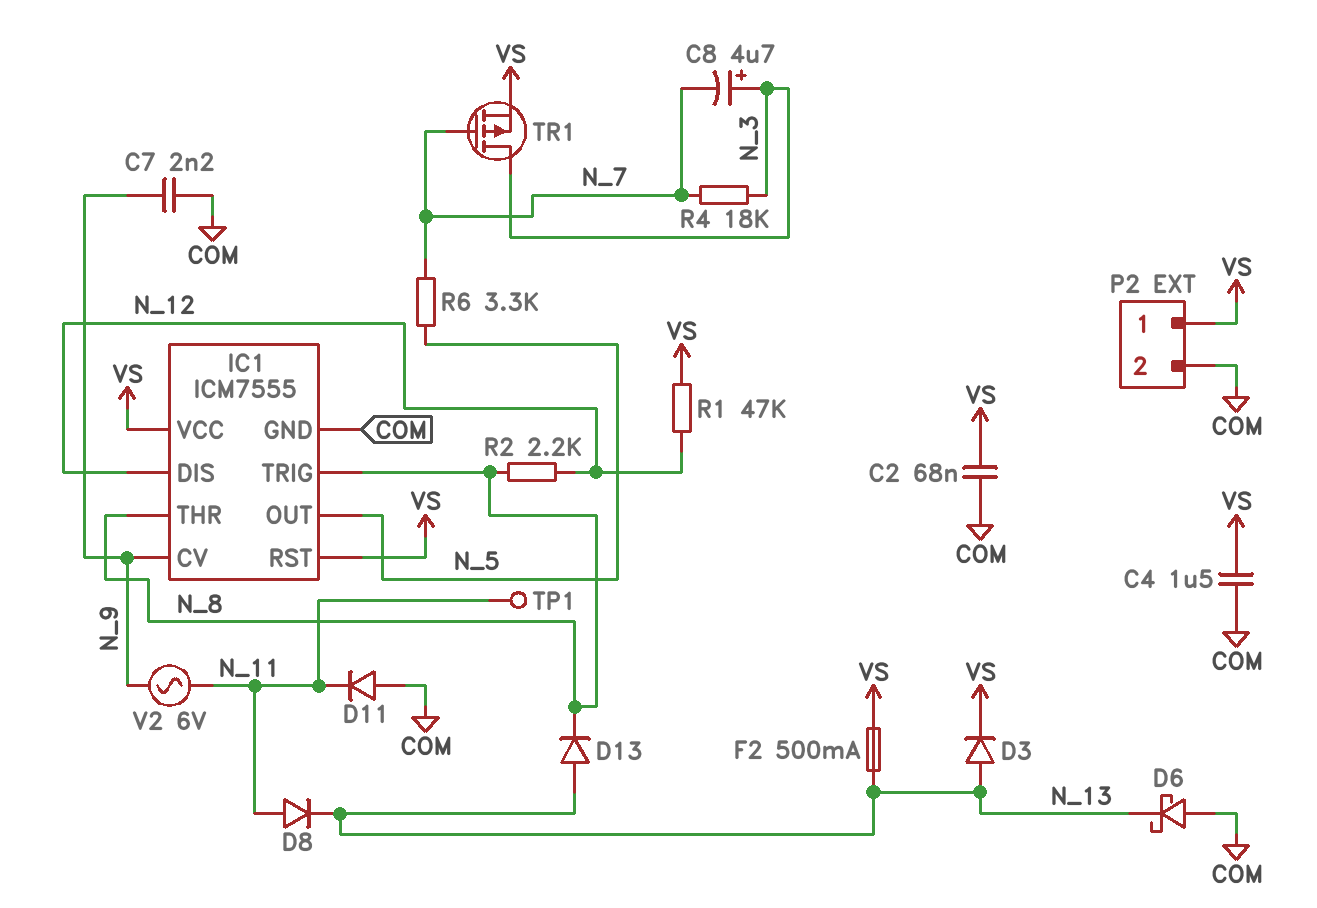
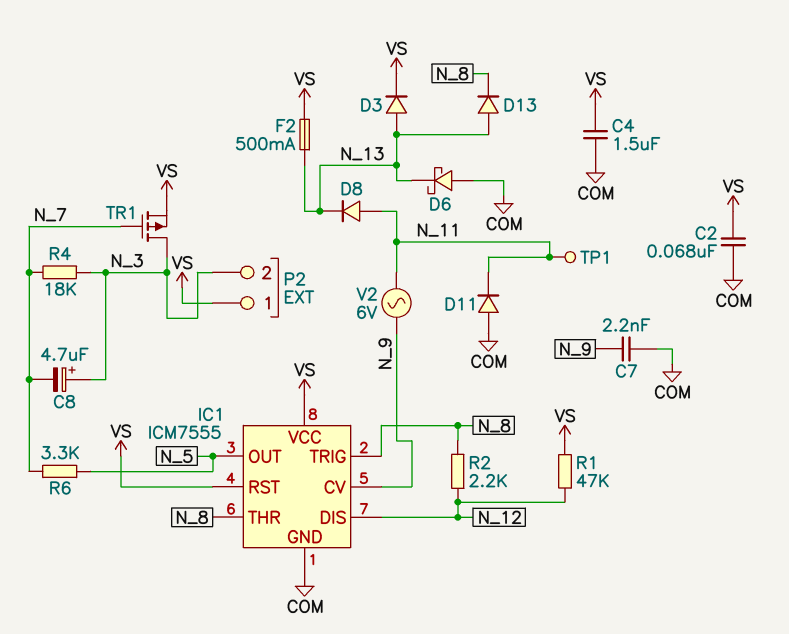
P2 pin 2: COM -> N_3

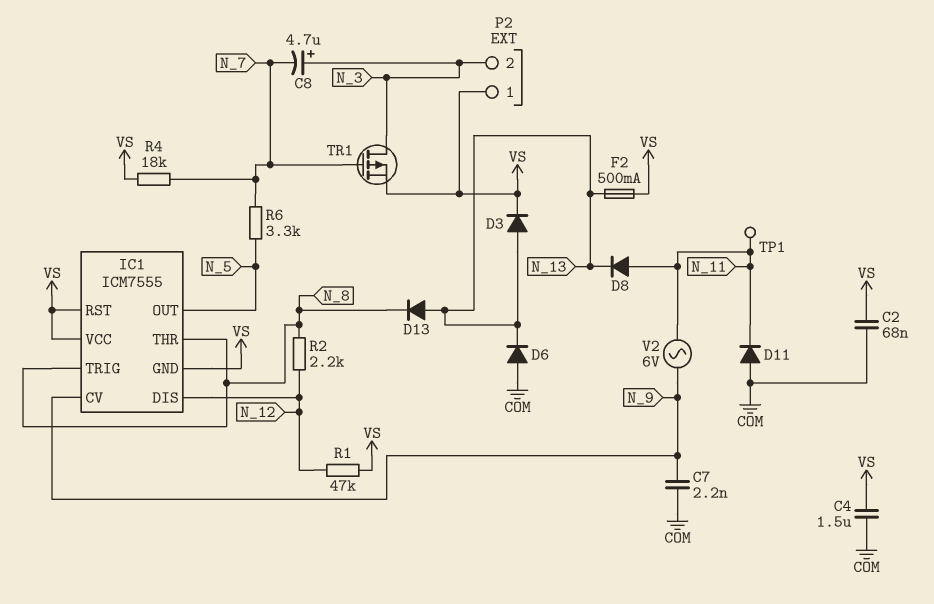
D6: schottky (A COM, K N_13) -> diode (A COM, K N_13)
IC1 pin GND: COM -> VS
R4: 18k (N_3, N_7) -> 18k (N_7, VS)

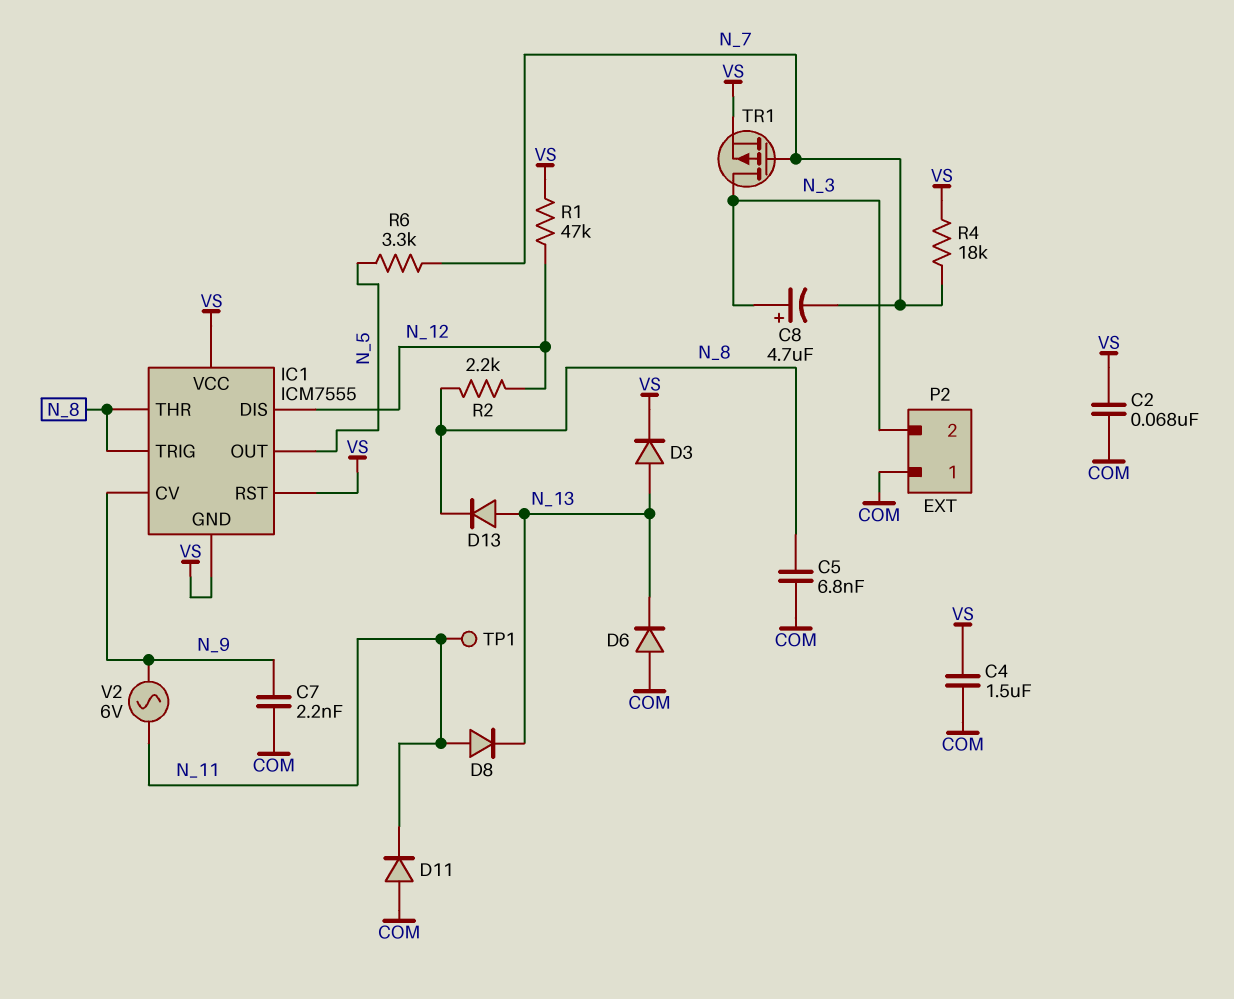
C5: none -> 6.8nF (COM, N_8)
F2: 500mA (N_13, VS) -> none
P2 pin 1: VS -> COM

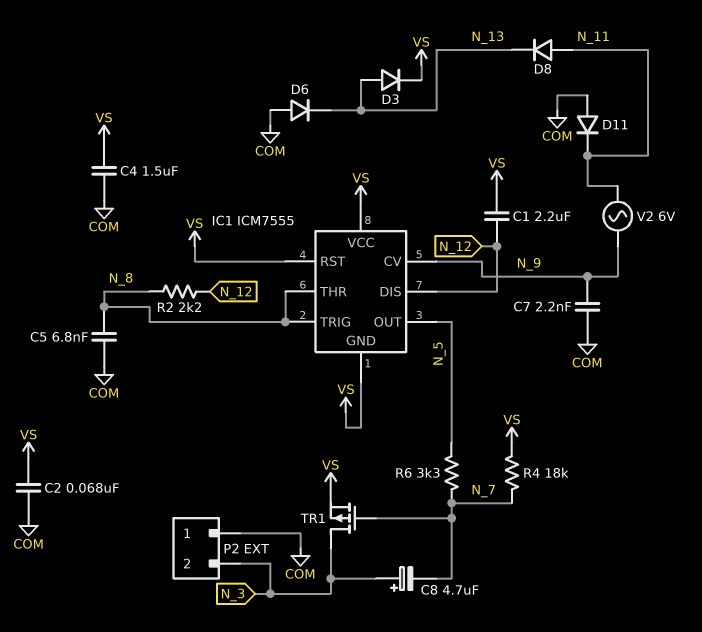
C1: none -> 2.2uF (N_12, VS)
D13: diode (A N_13, K N_8) -> none
R1: 47k (N_12, VS) -> none
TP1: test point (N_11) -> none

